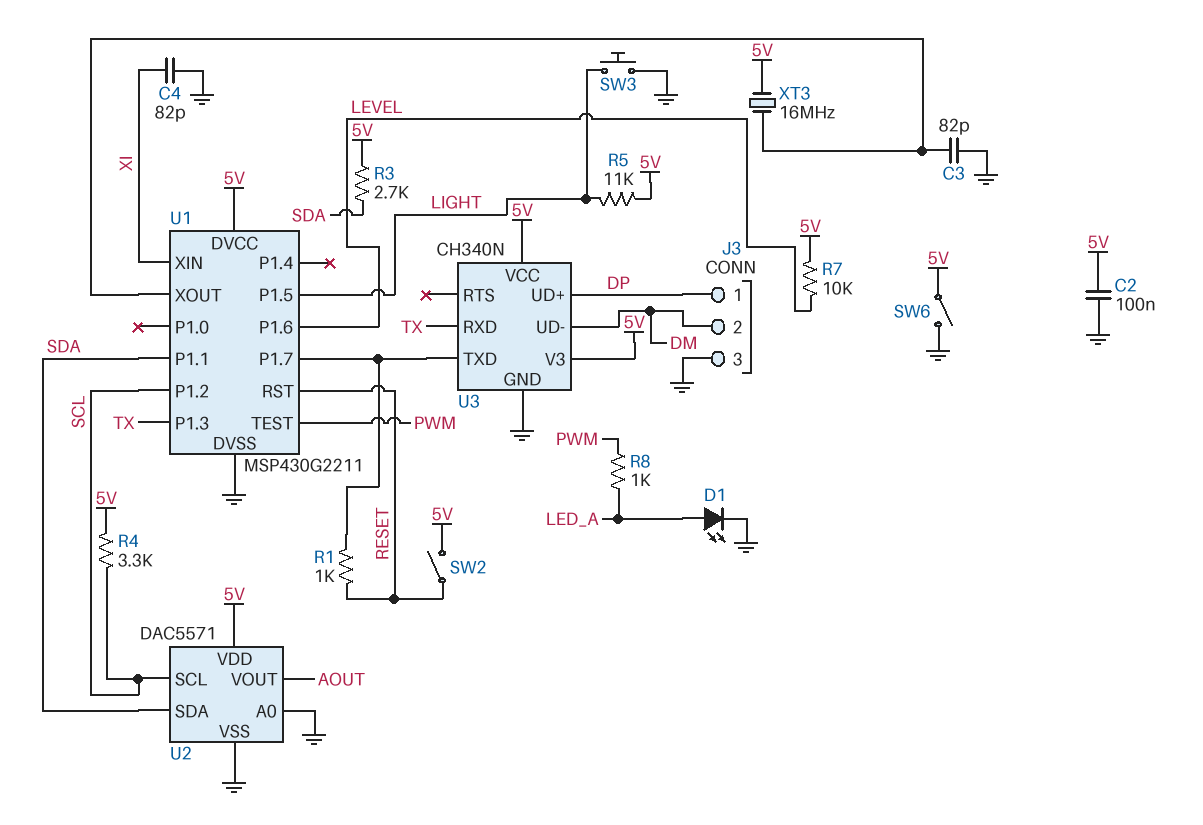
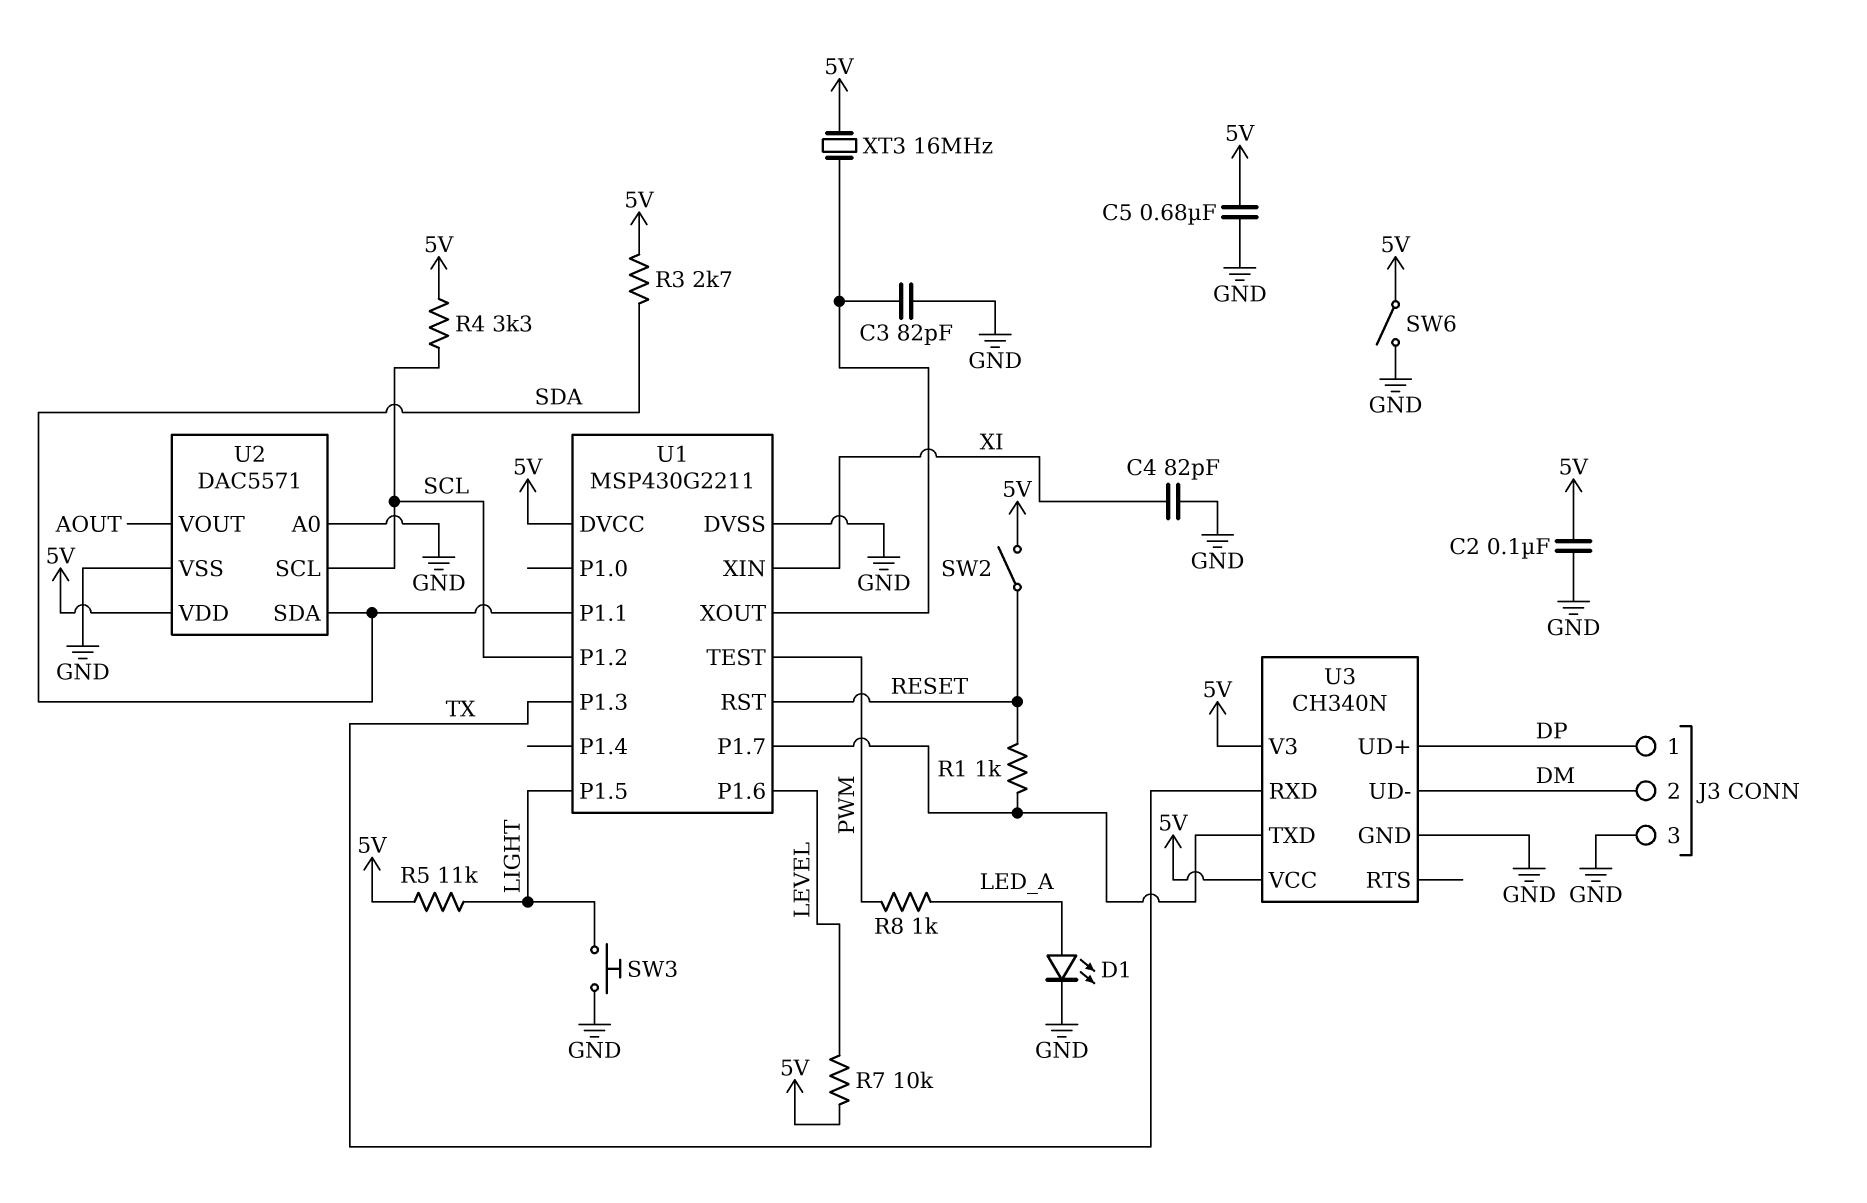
C5: none -> 680nF (5V, GND)

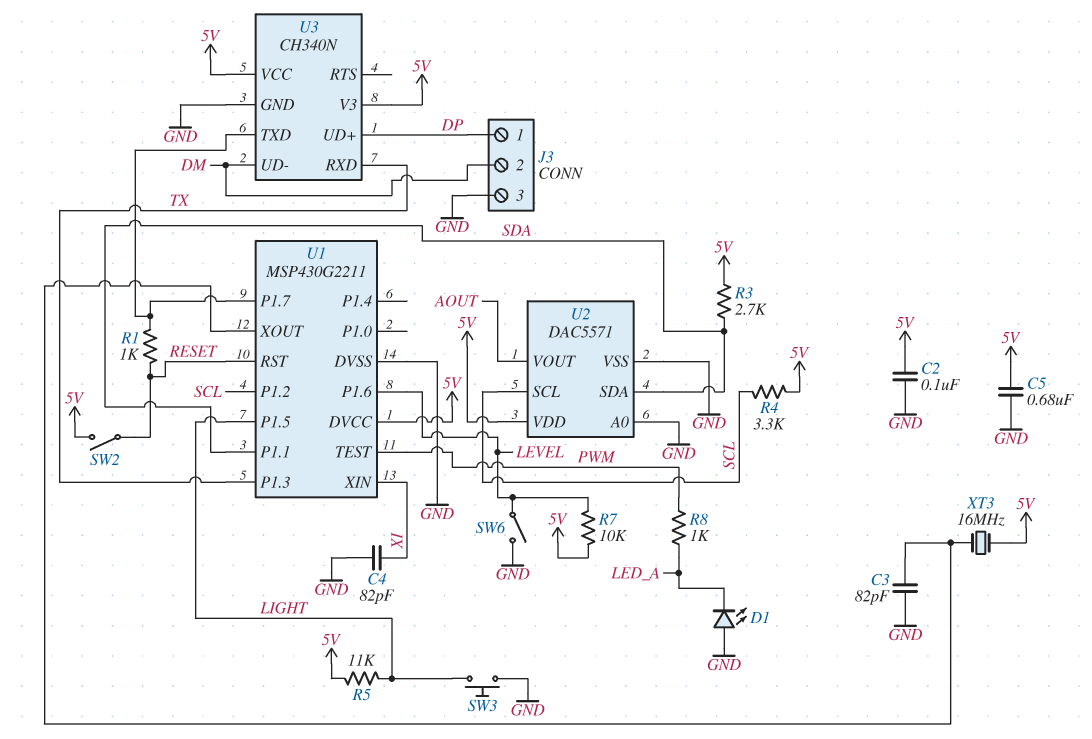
D1: LED (A LED_A, K GND) -> LED (A GND, K LED_A)
SW6: switch (5V, GND) -> switch (GND, LEVEL)

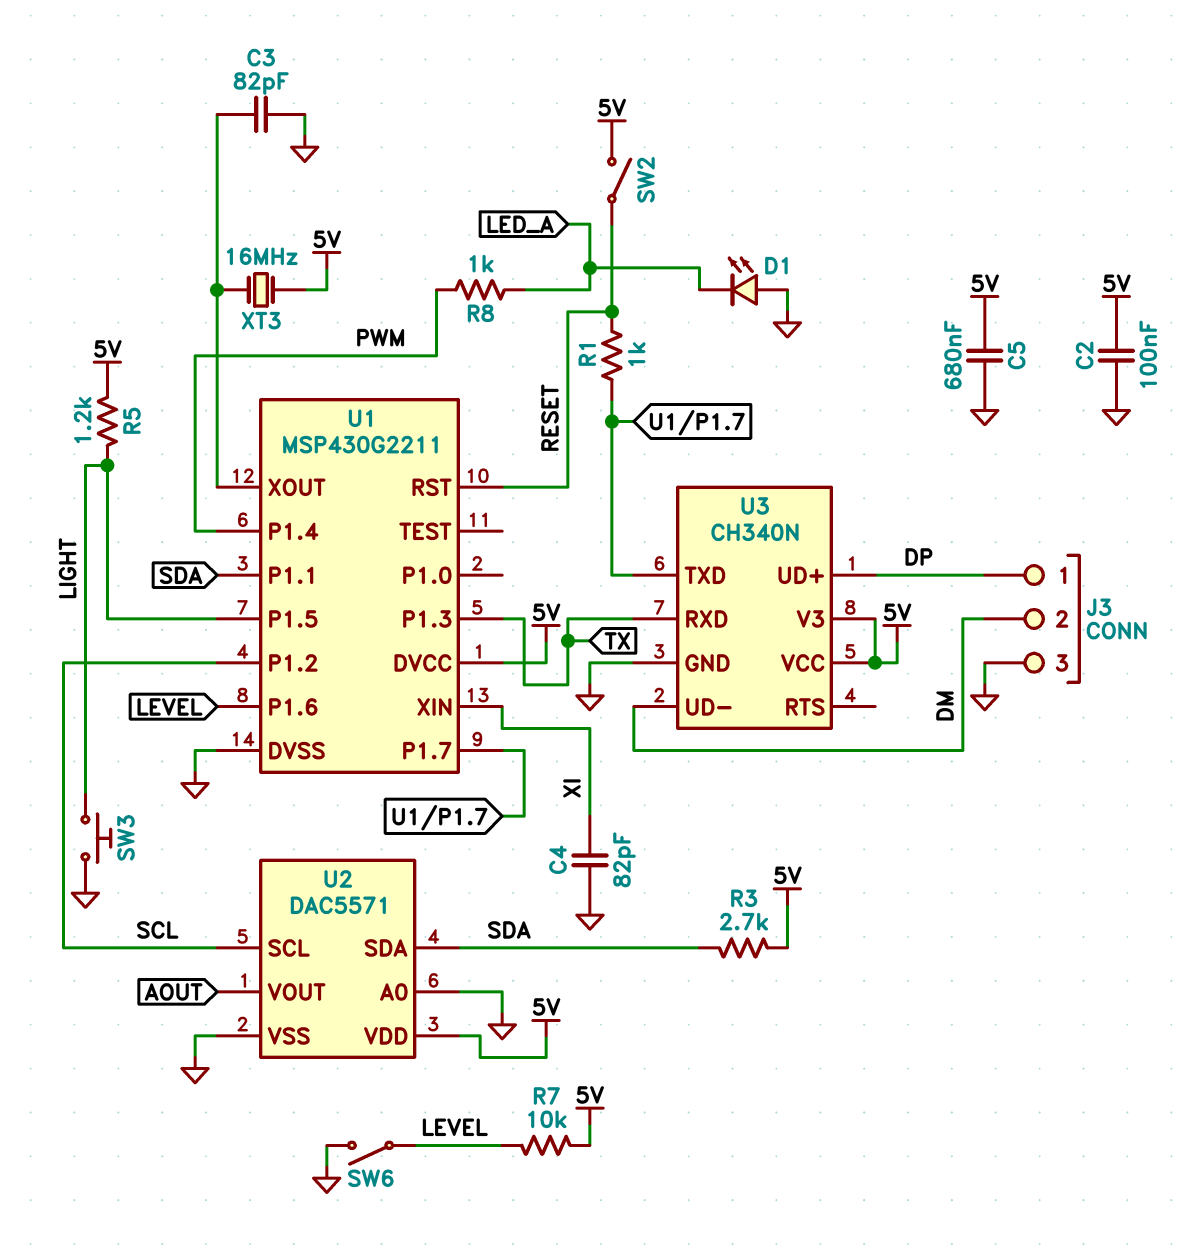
R4: 3.3k (5V, SCL) -> none
R5: 11k (5V, LIGHT) -> 1.2k (5V, LIGHT)
U1 pin P1.4: none -> PWM
U1 pin TEST: PWM -> none

